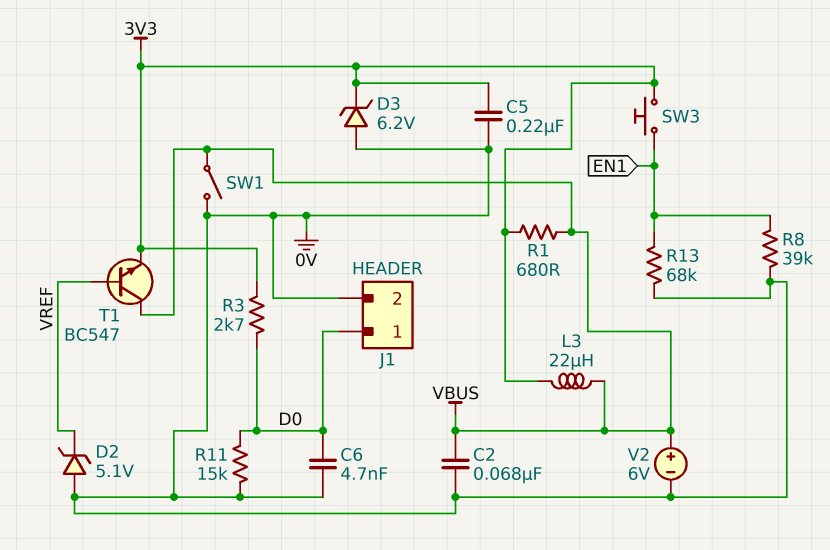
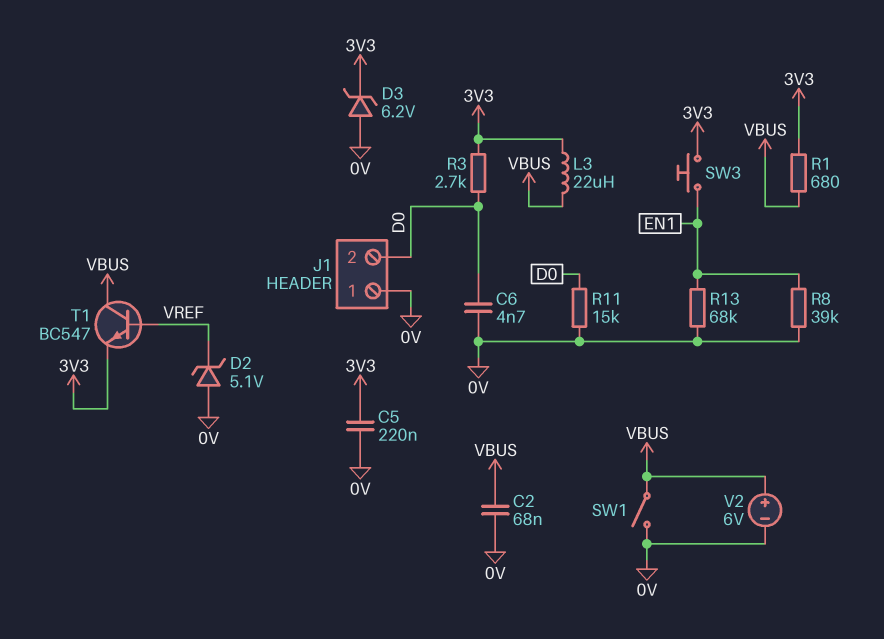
J1 pin 1: D0 -> 0V
J1 pin 2: 0V -> D0

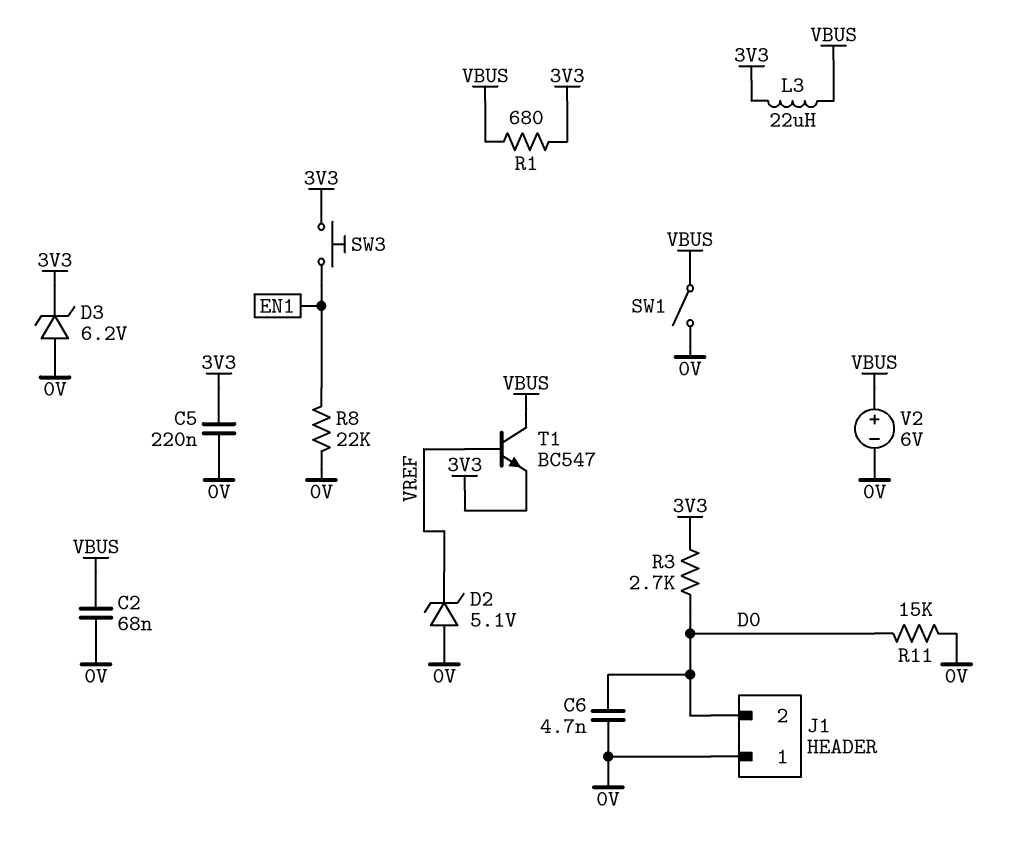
R8: 39k (0V, EN1) -> 22k (0V, EN1)
R13: 68k (0V, EN1) -> none

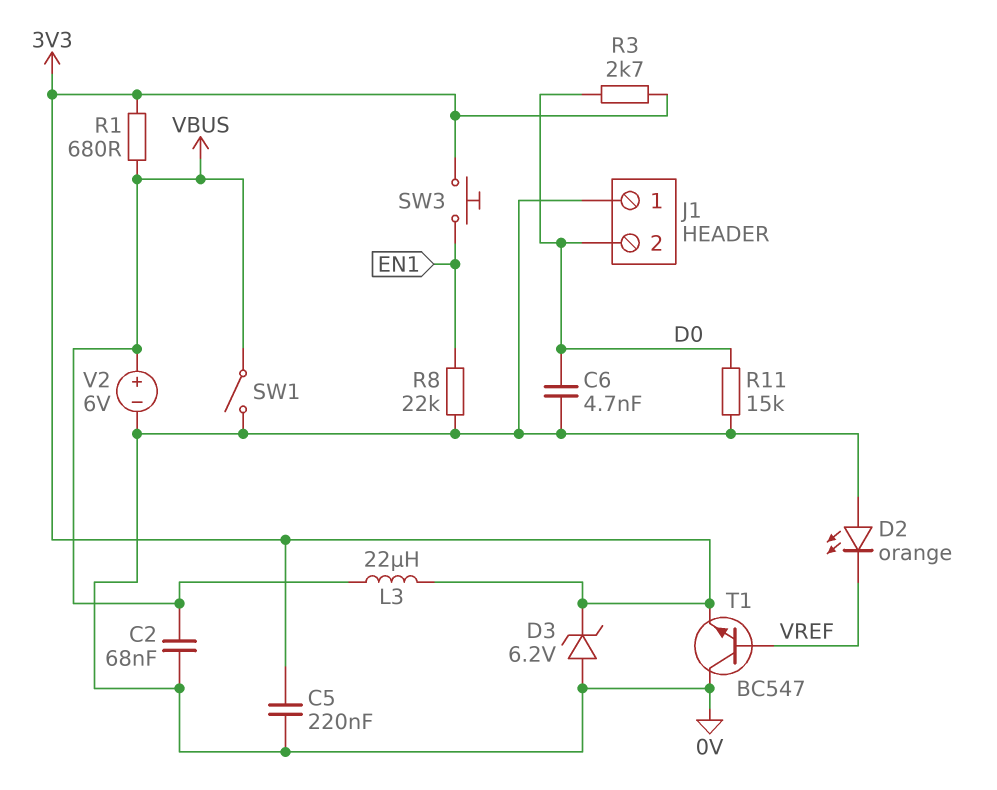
D2: zener 5.1V (A 0V, K VREF) -> LED orange (A 0V, K VREF)
T1: NPN BC547 (B VREF, C VBUS, E 3V3) -> NPN BC547 (B VREF, C 0V, E 3V3)

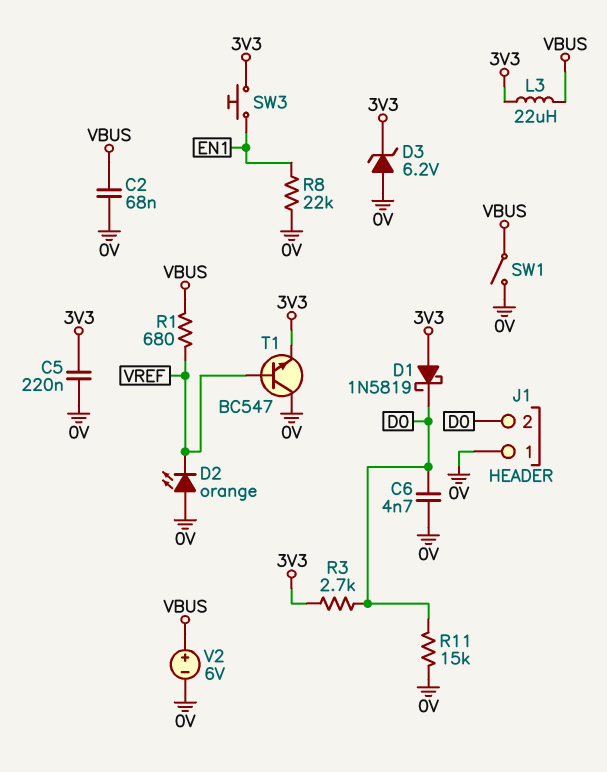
D1: none -> schottky 1N5819 (A 3V3, K D0)
R1: 680 (3V3, VBUS) -> 680 (VBUS, VREF)

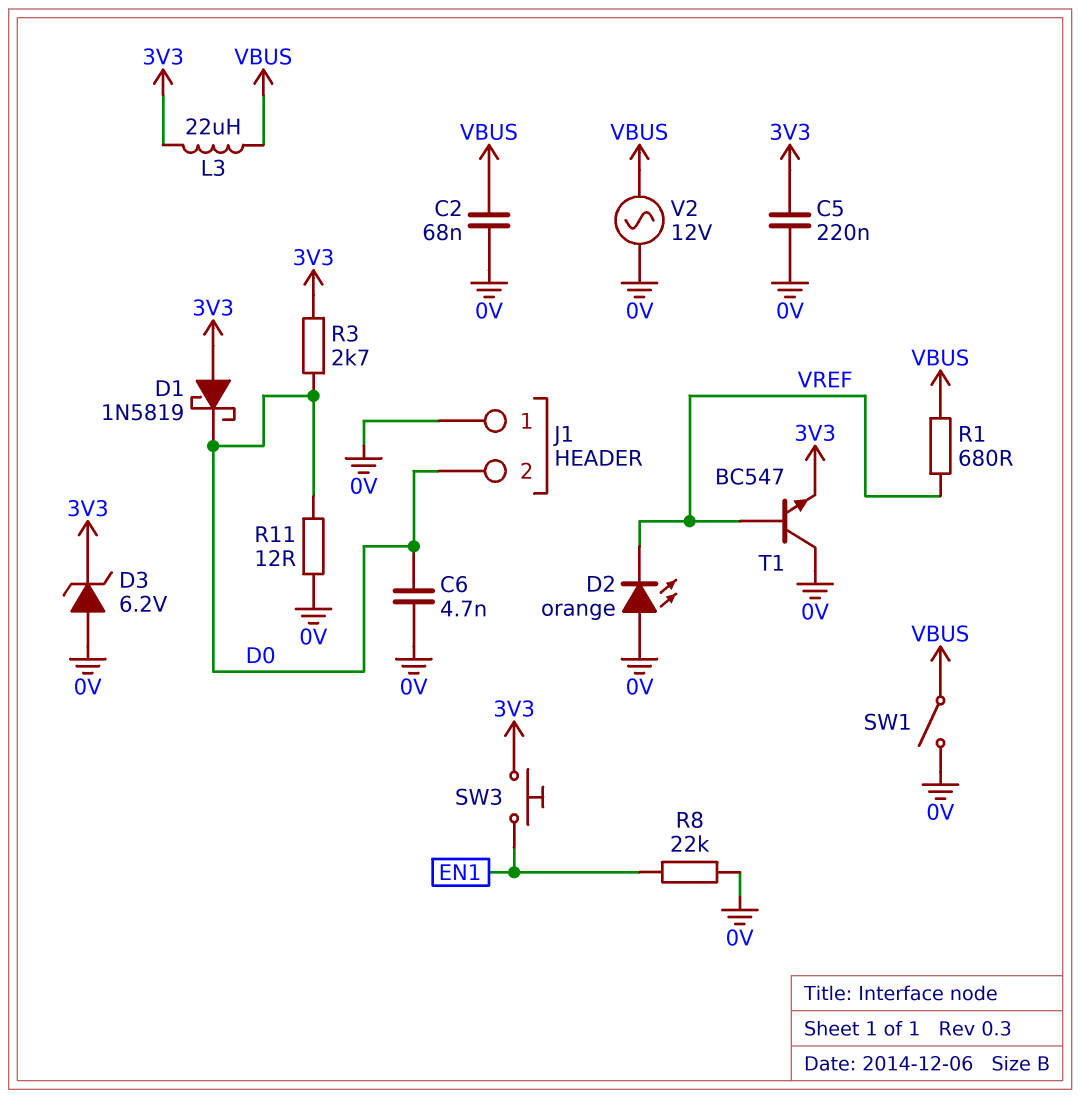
R11: 15k (0V, D0) -> 12 (0V, D0)
V2: 6V (plus VBUS, minus 0V) -> AC 12V (0V, VBUS)

